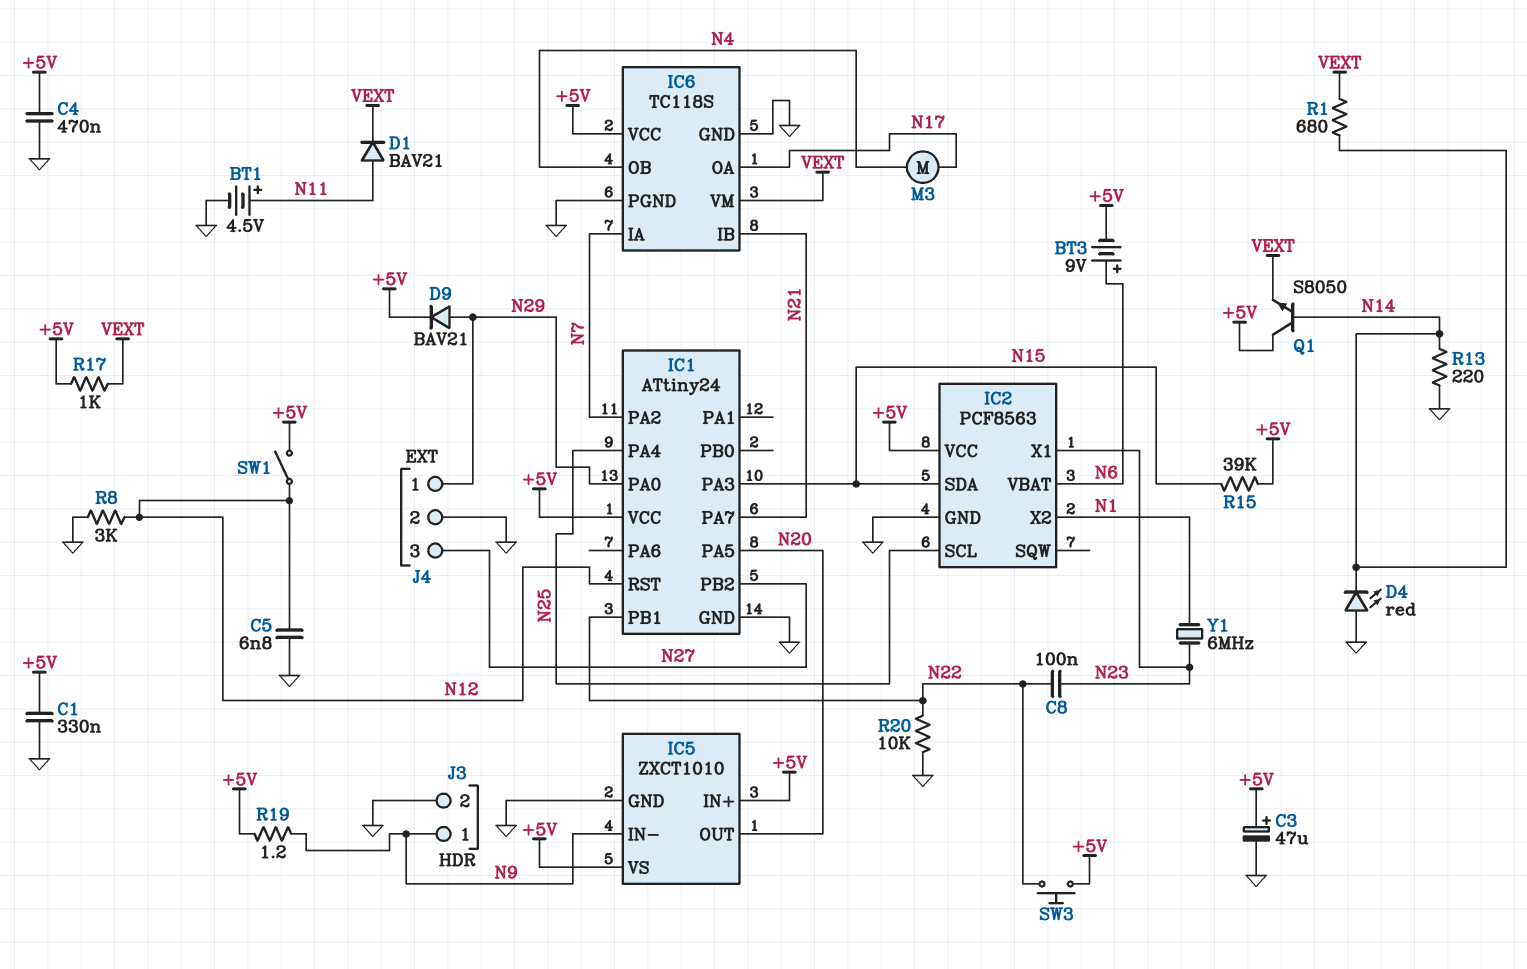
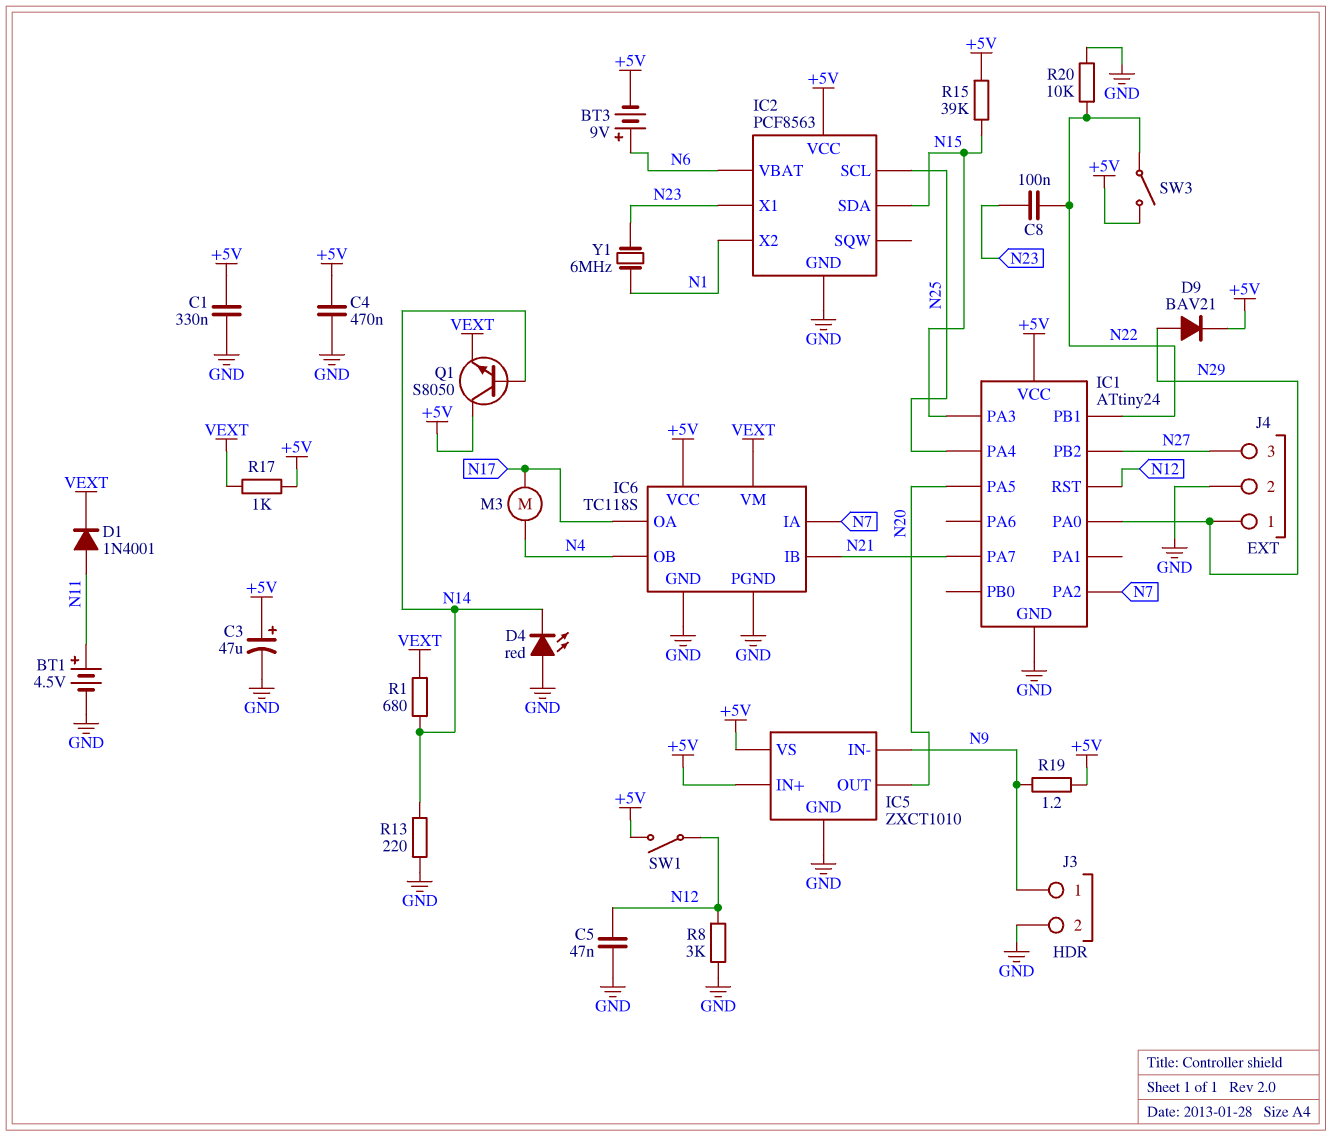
C5: 6.8nF (GND, N12) -> 47nF (GND, N12)
D1: diode BAV21 (A N11, K VEXT) -> diode 1N4001 (A N11, K VEXT)
SW3: button (+5V, N22) -> switch (+5V, N22)

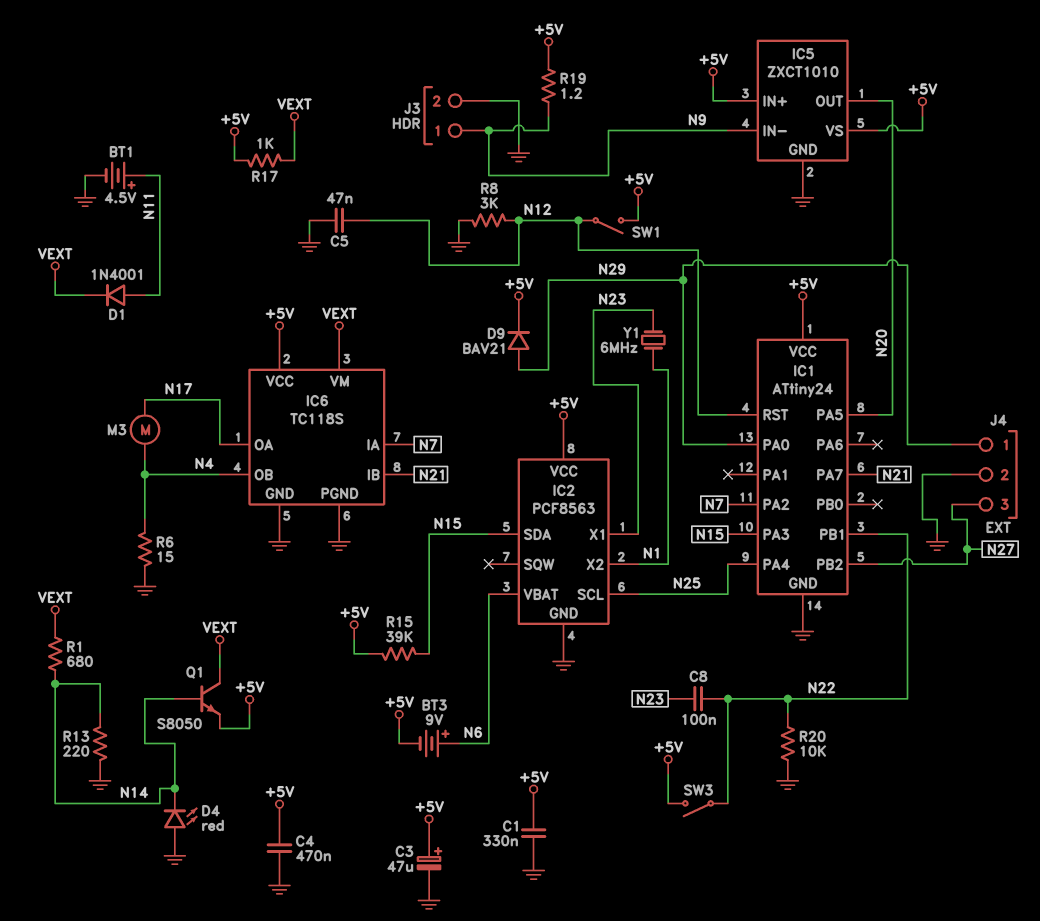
Q1: NPN S8050 (B N14, C +5V, E VEXT) -> NPN S8050 (B N14, C VEXT, E +5V)
R6: none -> 15 (GND, N4)

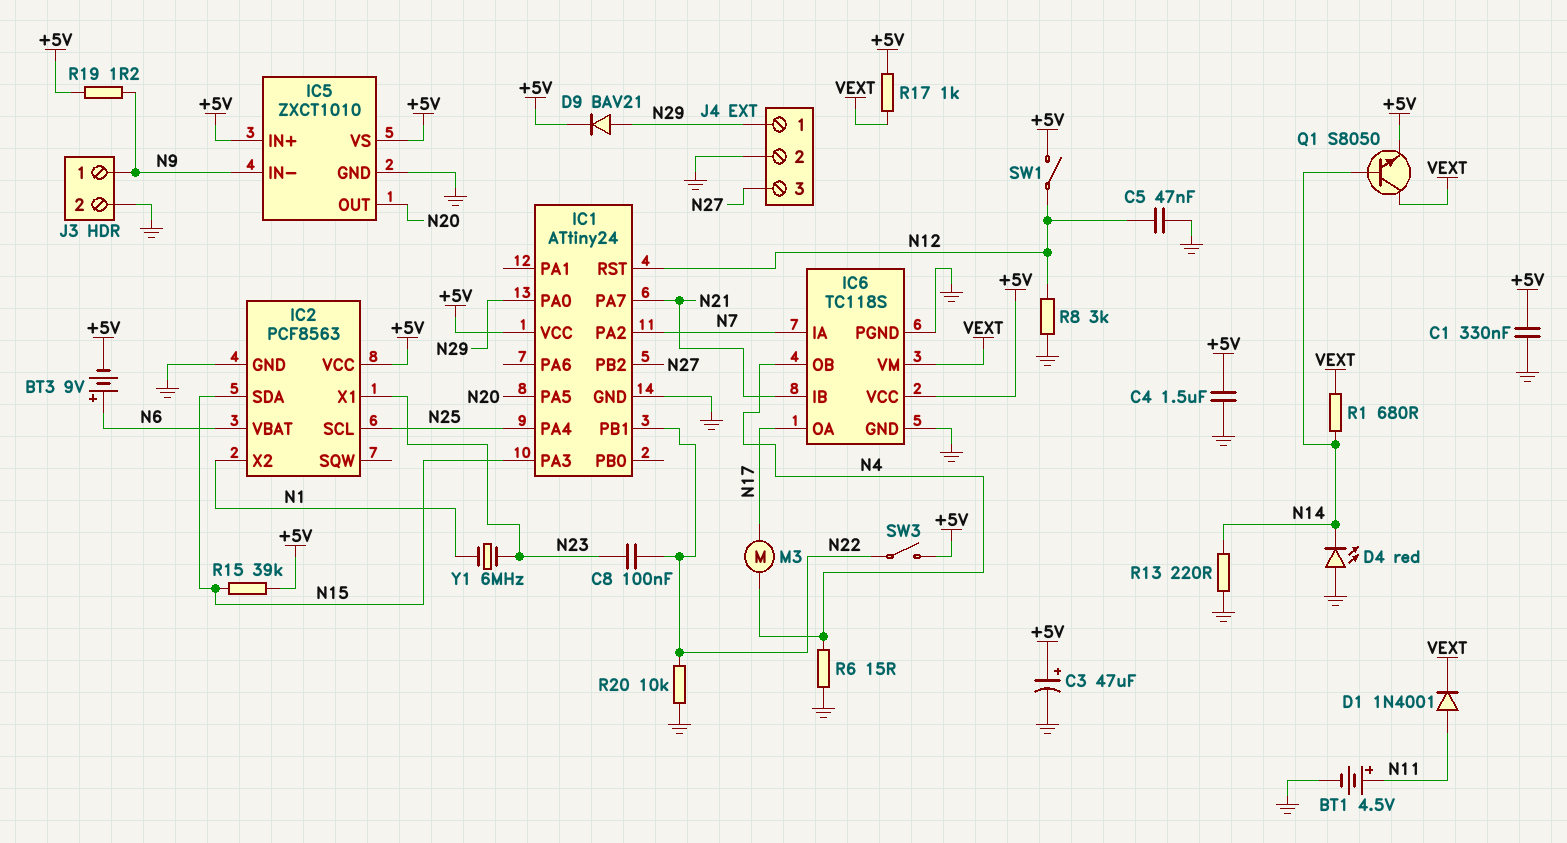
C4: 470nF (+5V, GND) -> 1.5uF (+5V, GND)

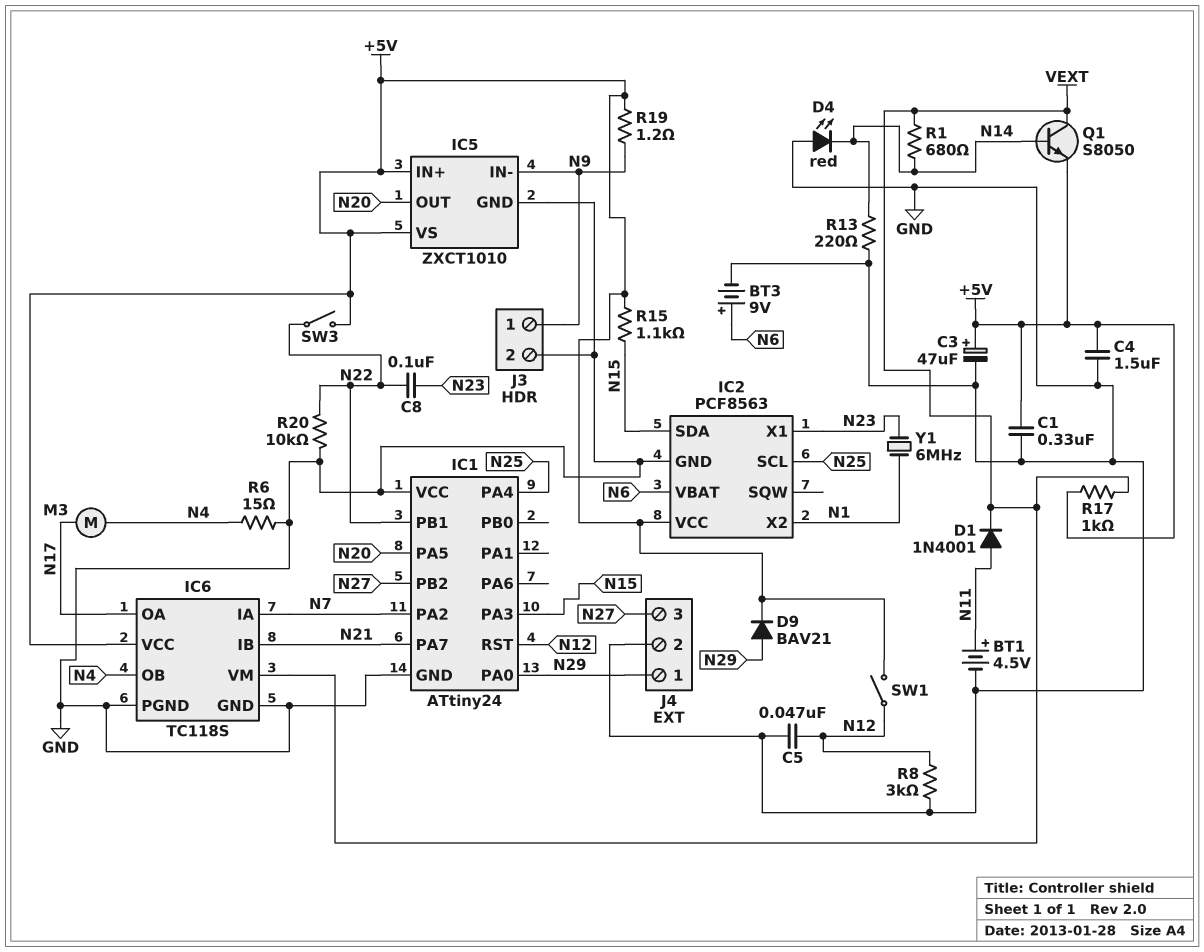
BT3: 9V (plus N6, minus +5V) -> 9V (plus N6, minus GND)
IC1 pin VCC: +5V -> GND
R15: 39k (+5V, N15) -> 1.1k (+5V, N15)

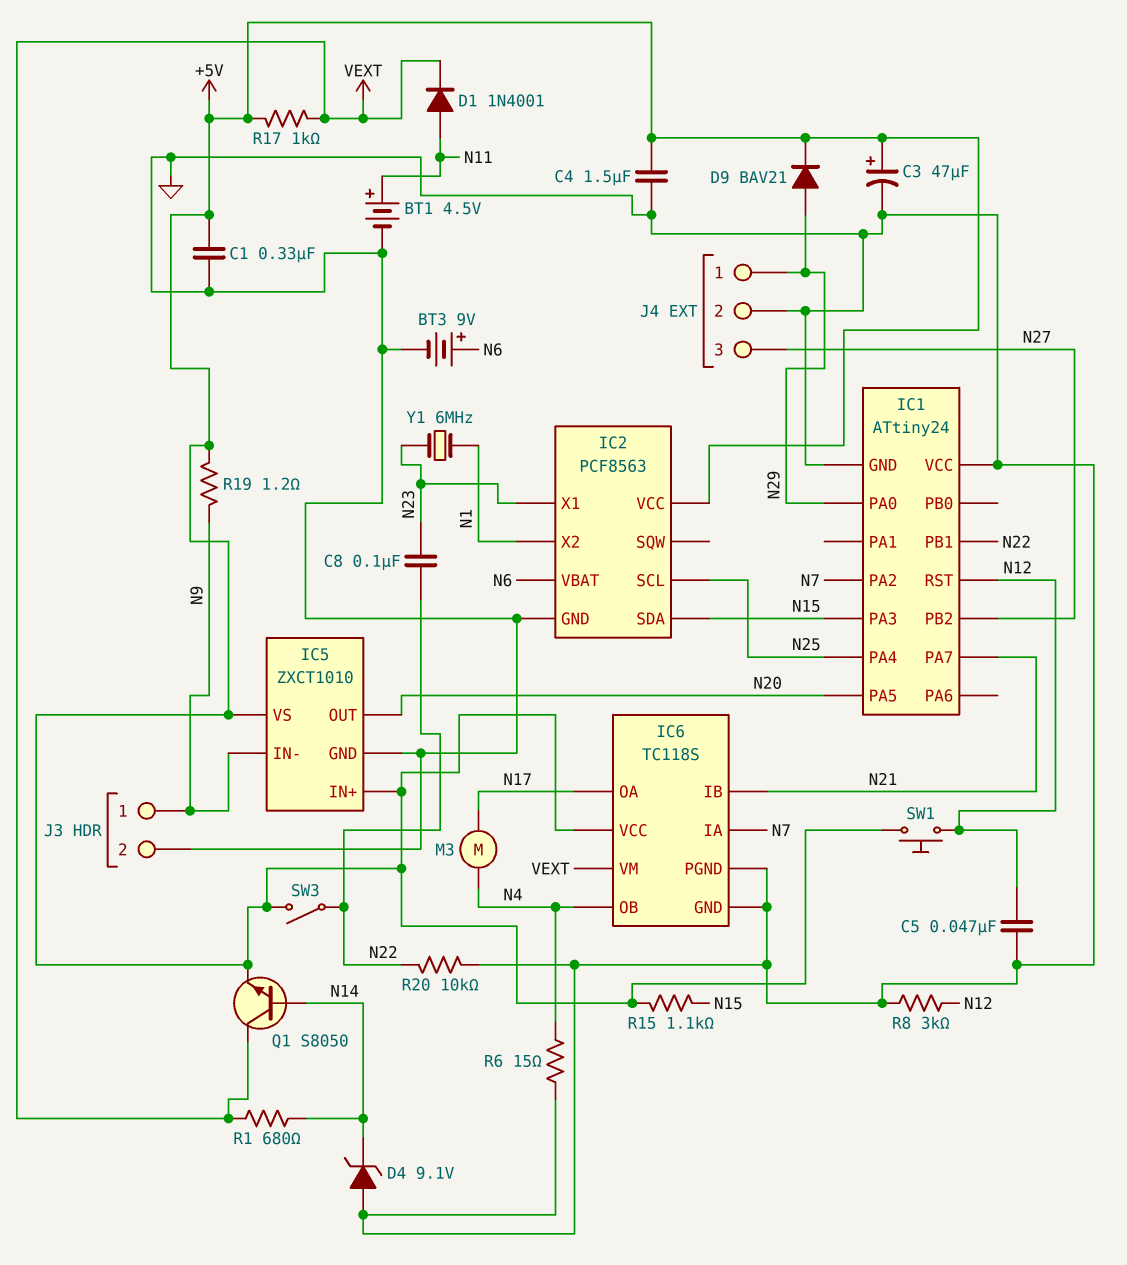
D4: LED red (A GND, K N14) -> zener 9.1V (A GND, K N14)
R13: 220 (GND, N14) -> none
SW1: switch (+5V, N12) -> button (+5V, N12)

